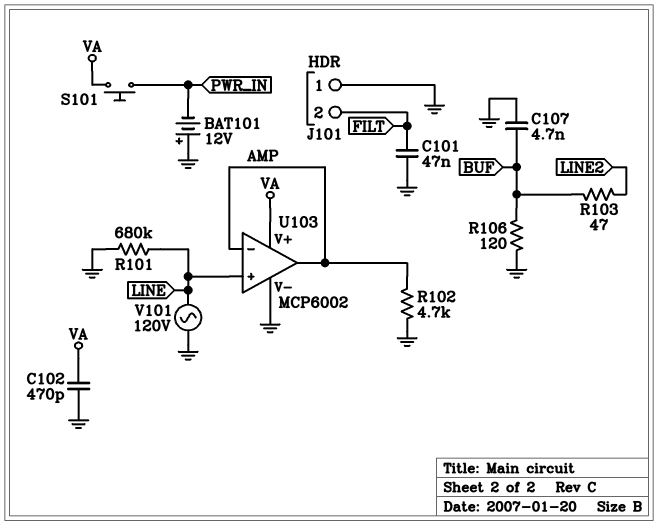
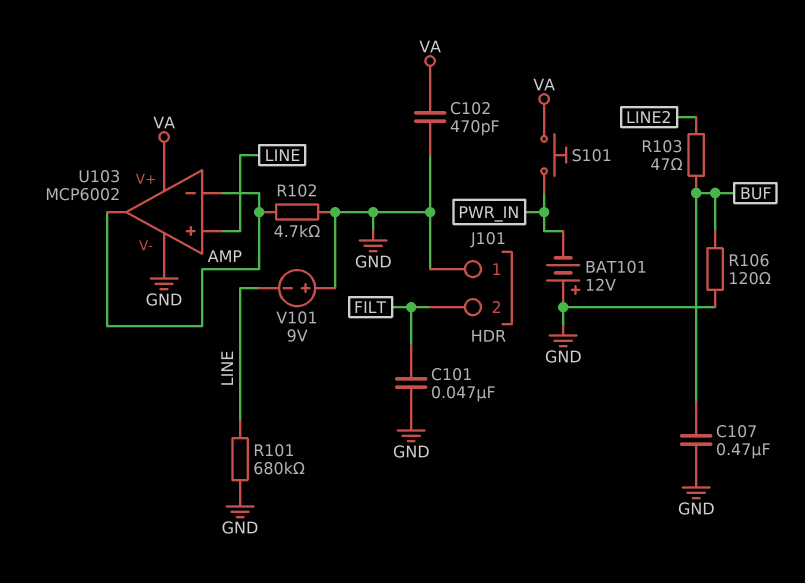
C107: 4.7nF (BUF, GND) -> 470nF (BUF, GND)
V101: AC 120V (GND, LINE) -> 9V (plus GND, minus LINE)

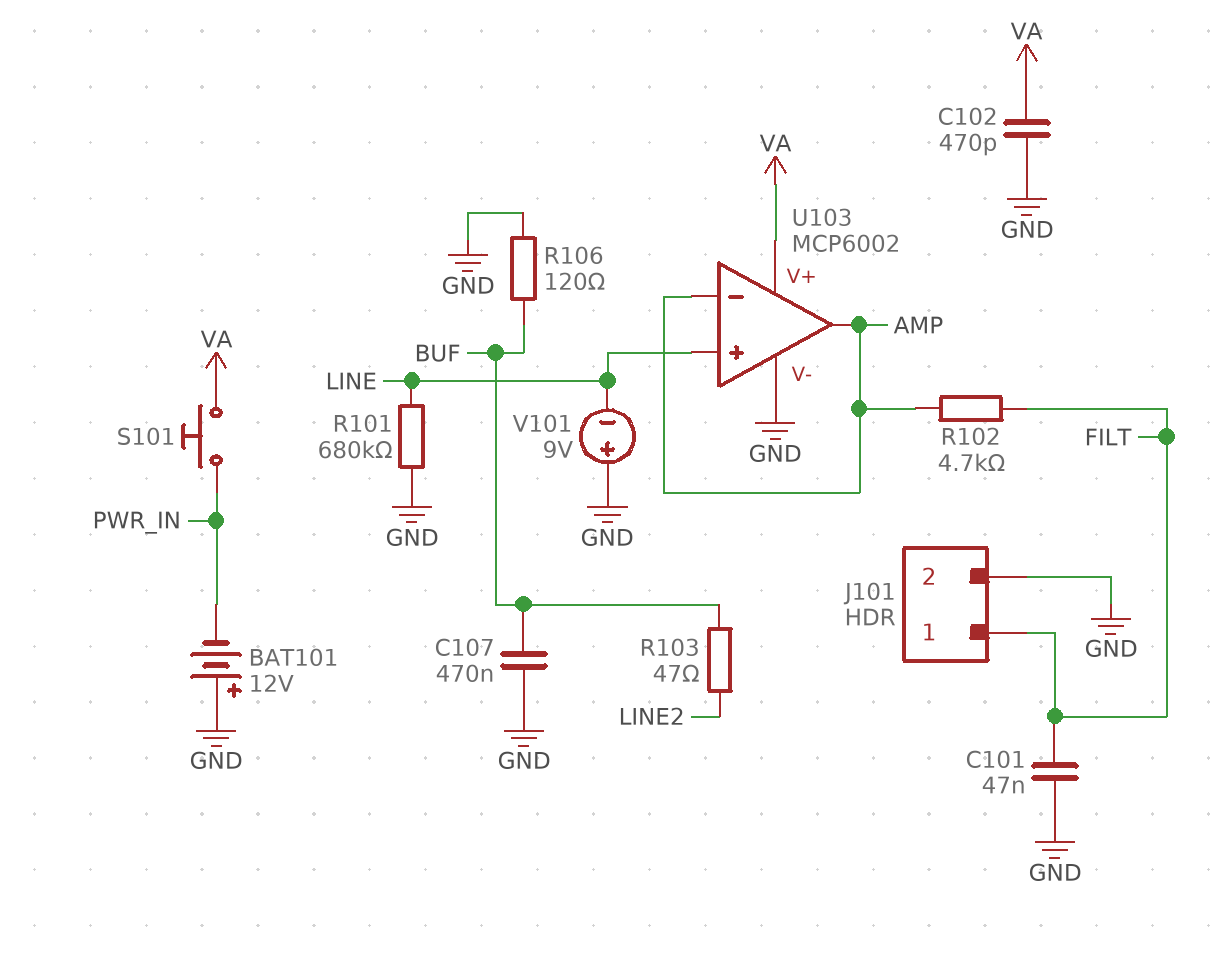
J101 pin 1: GND -> FILT
J101 pin 2: FILT -> GND
R102: 4.7k (AMP, GND) -> 4.7k (AMP, FILT)

